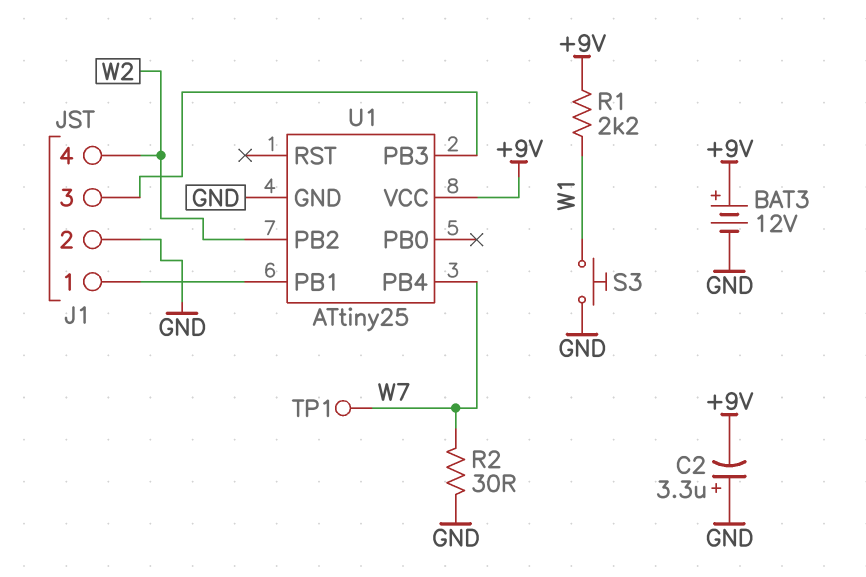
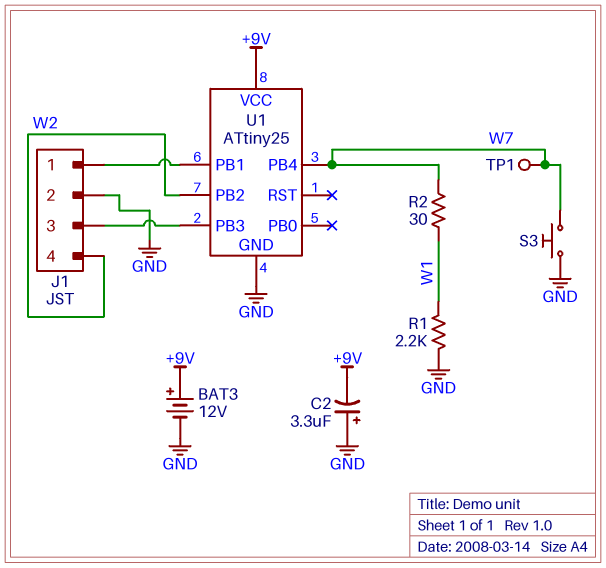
R1: 2.2k (+9V, W1) -> 2.2k (GND, W1)
R2: 30 (GND, W7) -> 30 (W1, W7)
S3: button (GND, W1) -> button (GND, W7)

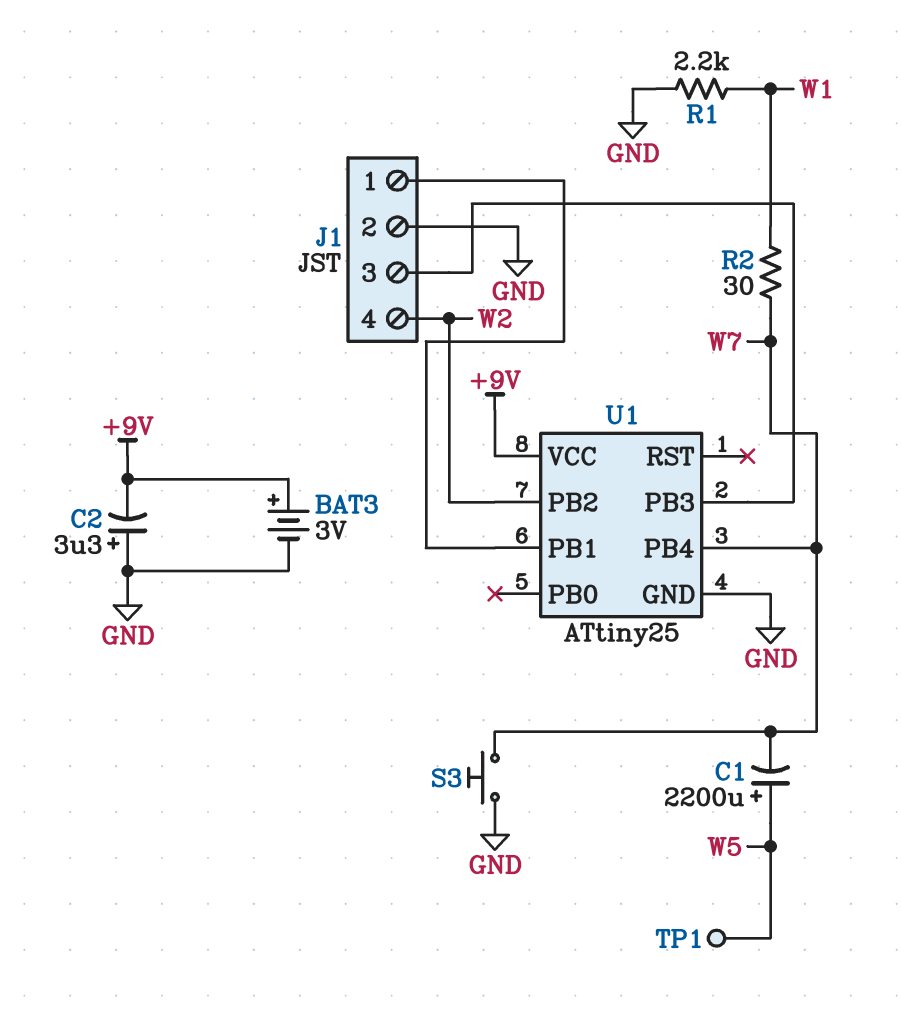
BAT3: 12V (plus +9V, minus GND) -> 3V (plus +9V, minus GND)
C1: none -> 2200uF (plus W5, minus W7)
TP1: test point (W7) -> test point (W5)

